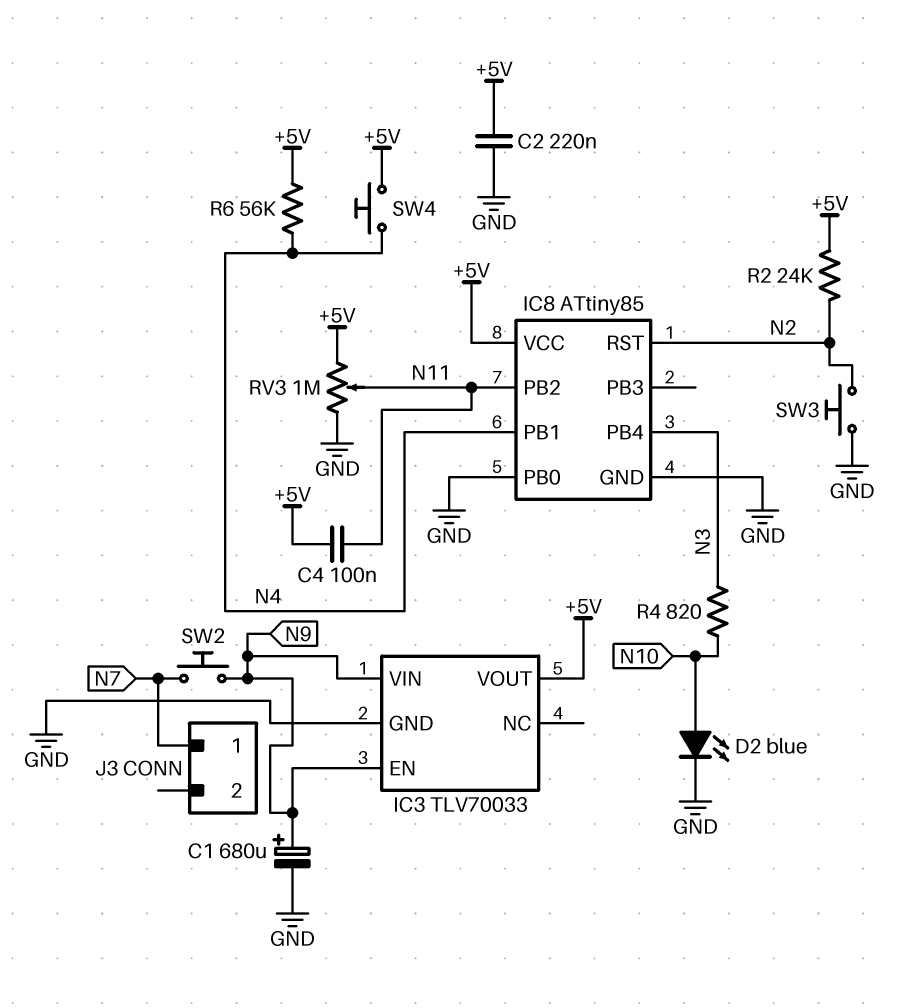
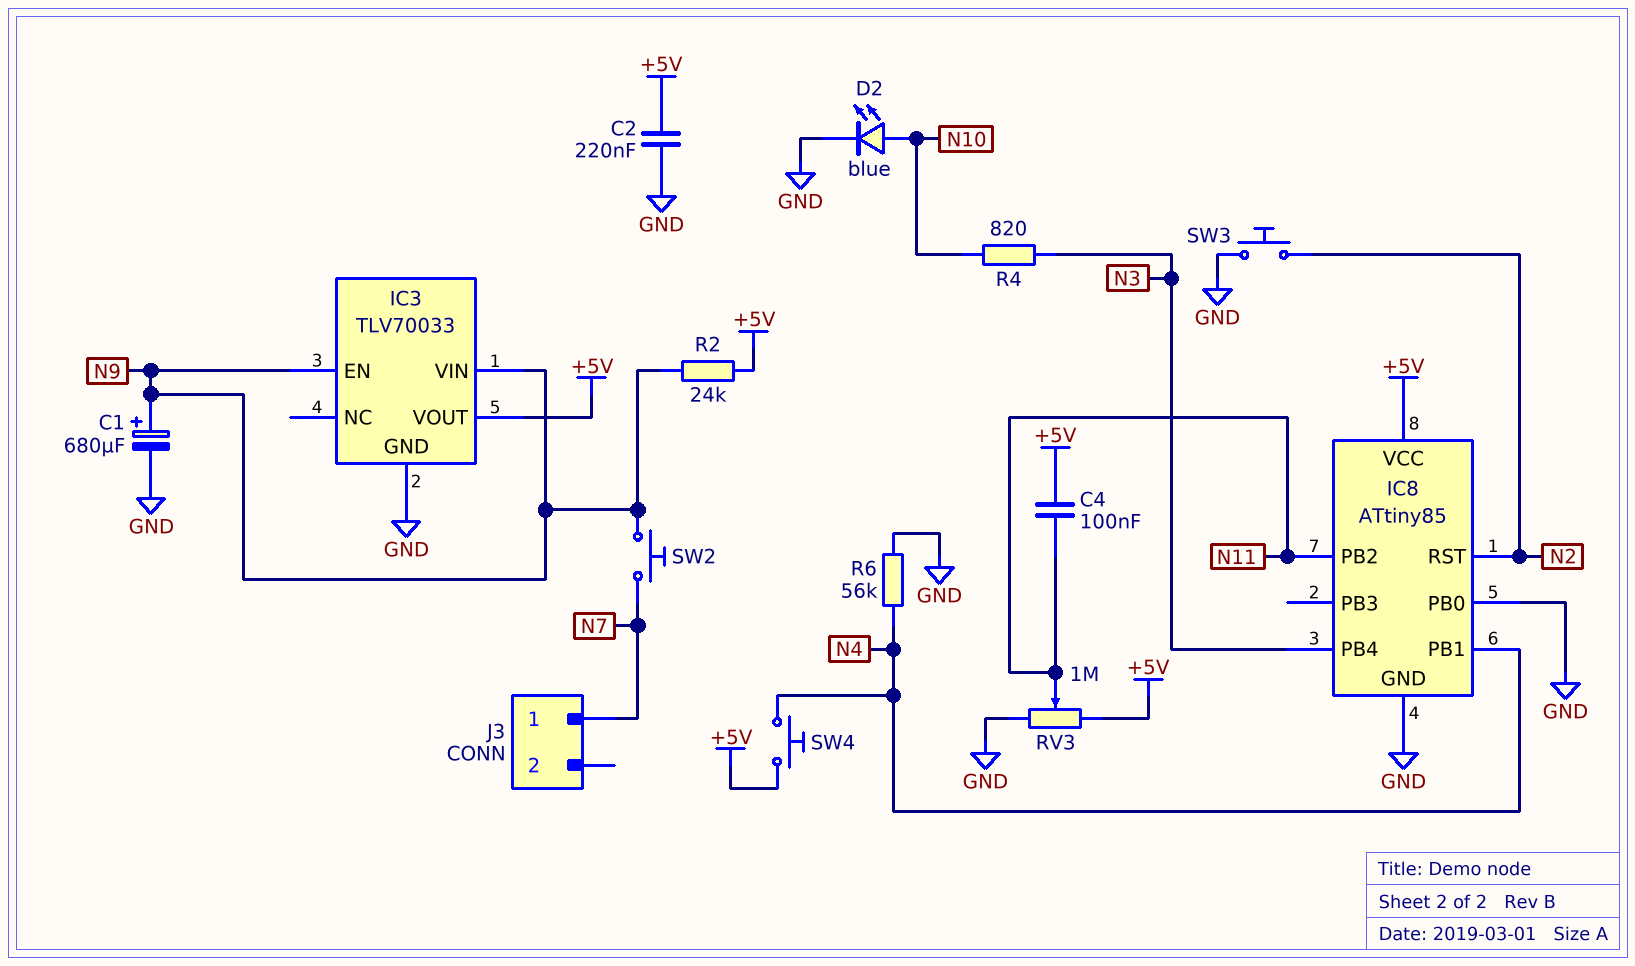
R2: 24k (+5V, N2) -> 24k (+5V, N9)
R6: 56k (+5V, N4) -> 56k (GND, N4)

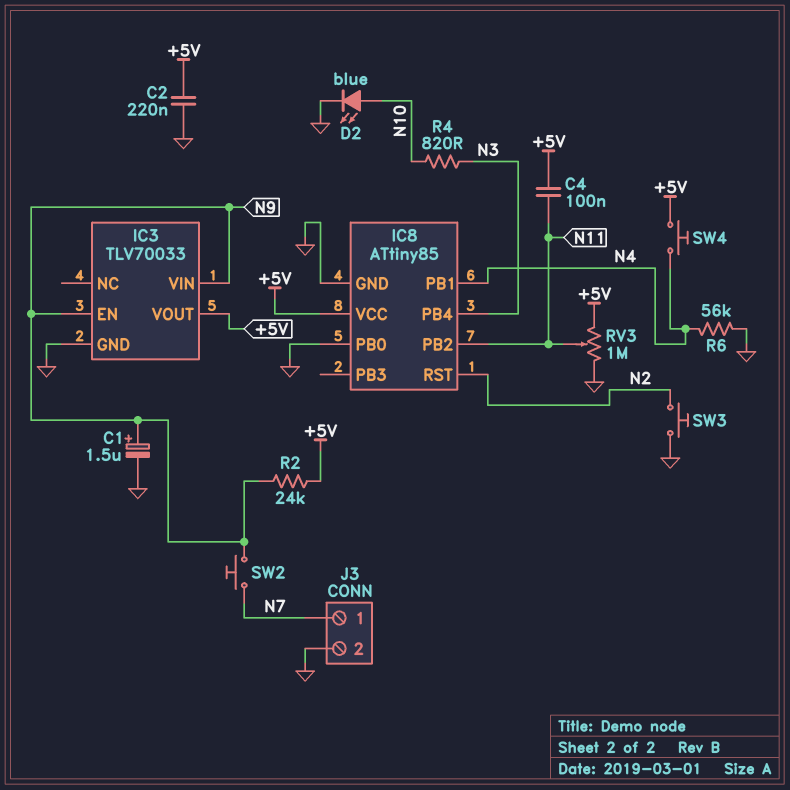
C1: 680uF (plus N9, minus GND) -> 1.5uF (plus N9, minus GND)
J3 pin 2: none -> GND

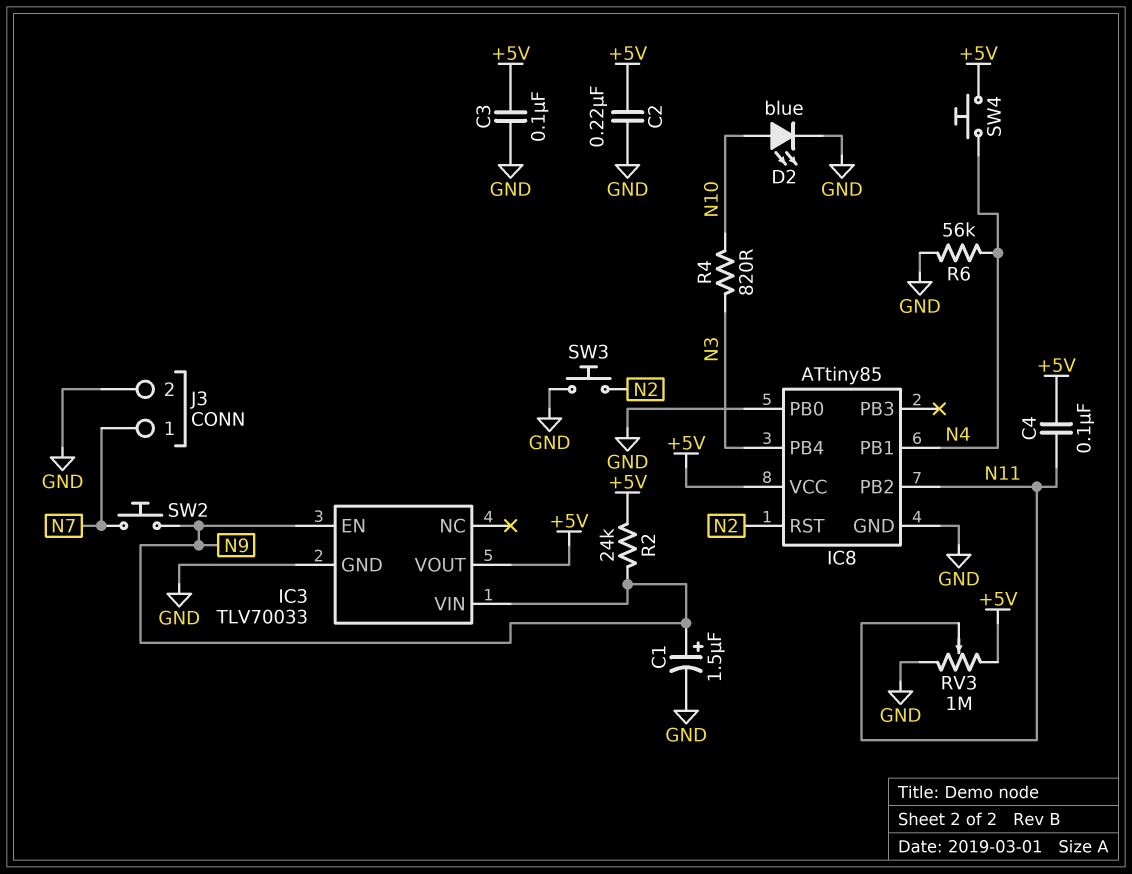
C3: none -> 100nF (+5V, GND)

